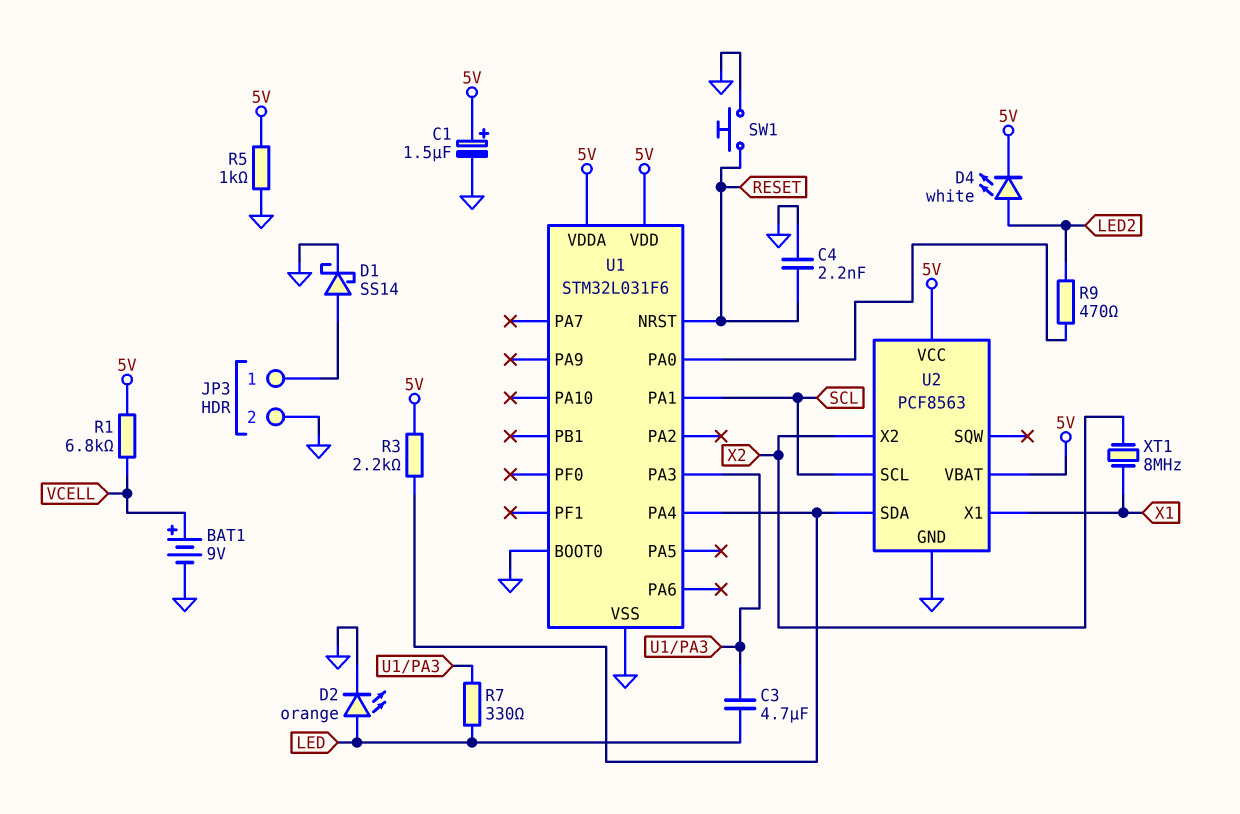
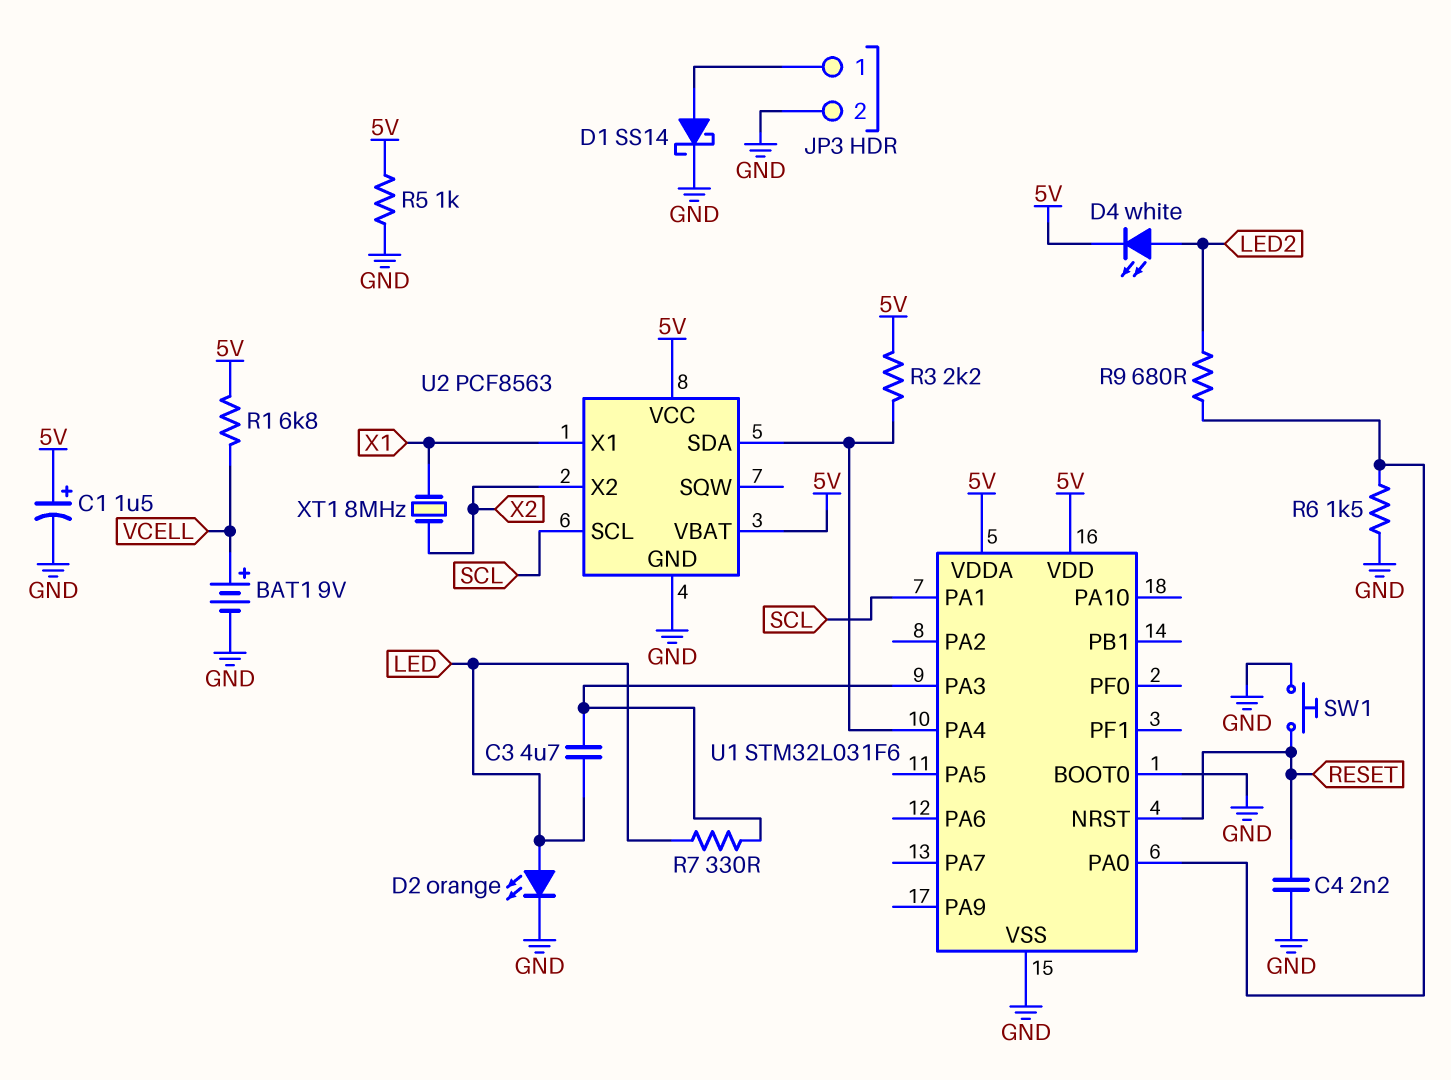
R6: none -> 1.5k (GND, U1/PA0)
R9: 470 (LED2, U1/PA0) -> 680 (LED2, U1/PA0)

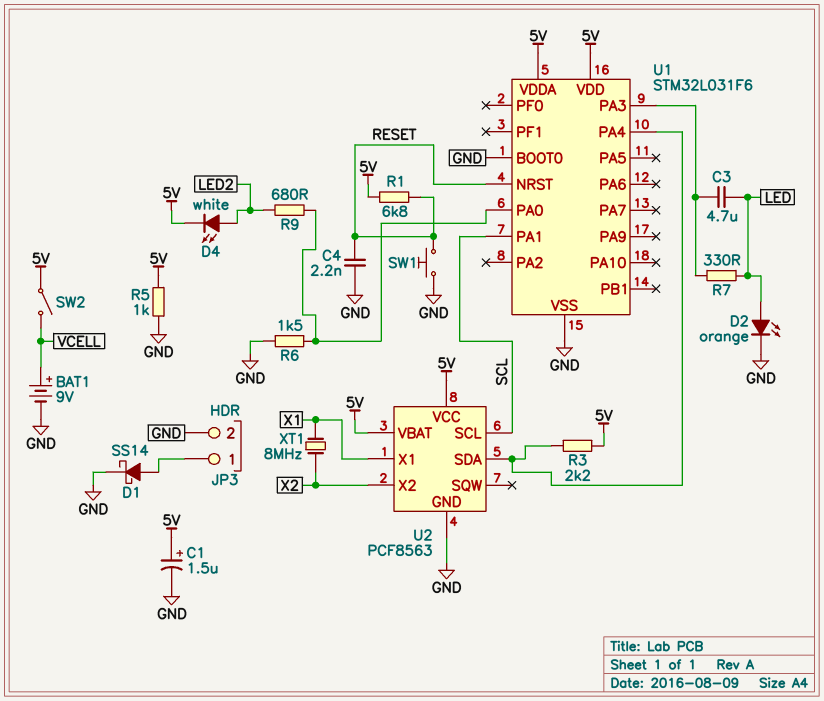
R1: 6.8k (5V, VCELL) -> 6.8k (5V, RESET)
SW2: none -> switch (5V, VCELL)

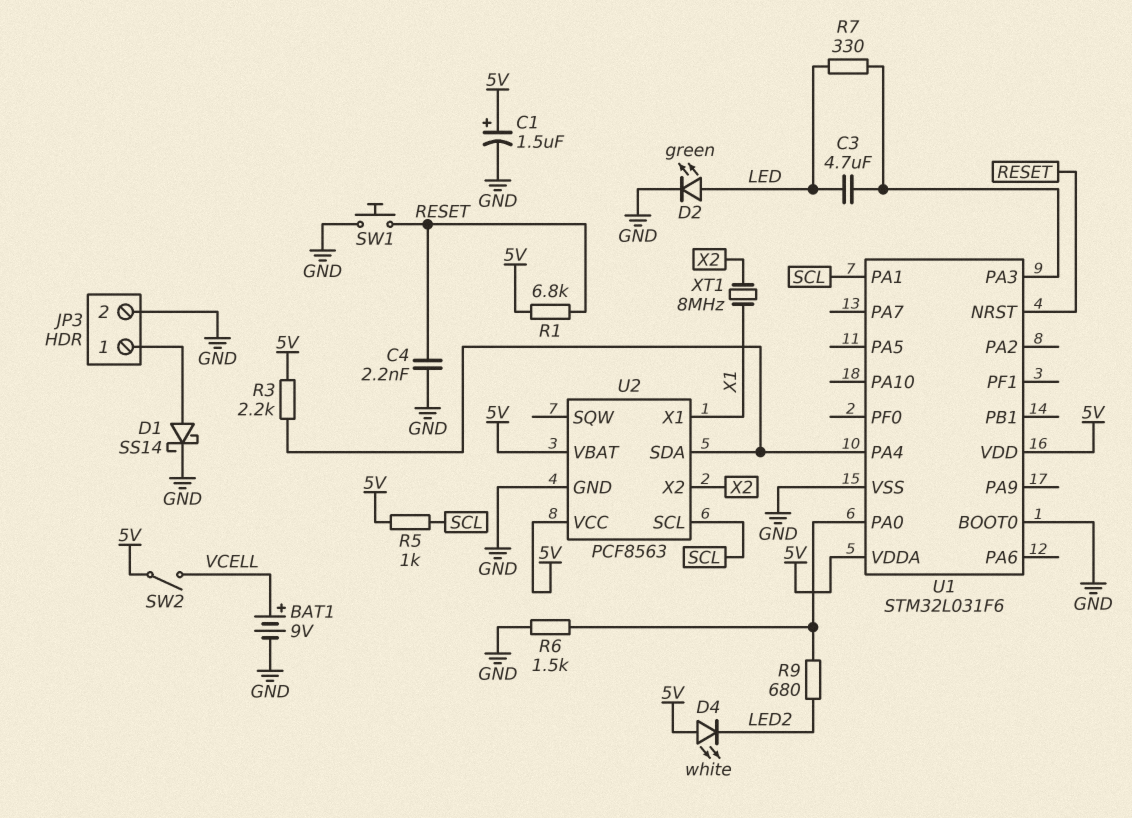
D2: LED orange (A LED, K GND) -> LED green (A LED, K GND)
D4: LED white (A LED2, K 5V) -> LED white (A 5V, K LED2)
R5: 1k (5V, GND) -> 1k (5V, SCL)

